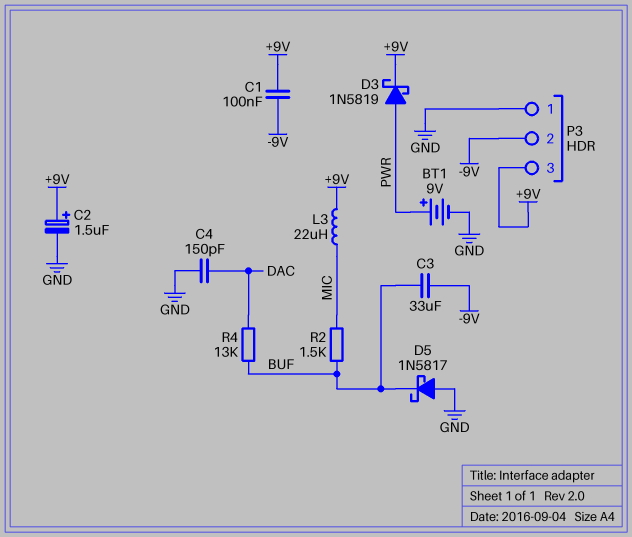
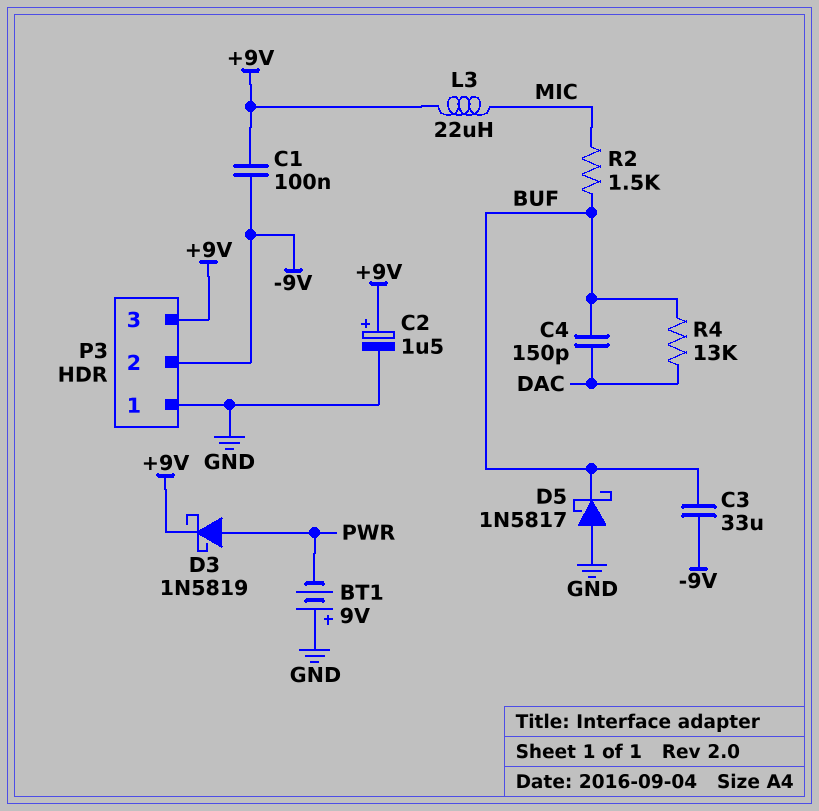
BT1: 9V (plus PWR, minus GND) -> 9V (plus GND, minus PWR)
C4: 150pF (DAC, GND) -> 150pF (BUF, DAC)

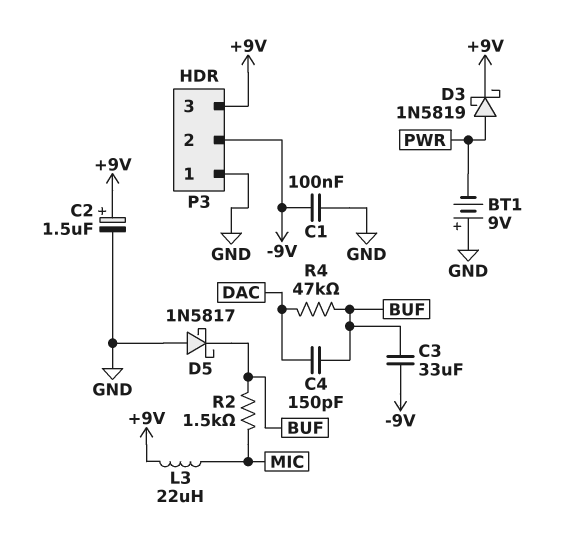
C1: 100nF (+9V, -9V) -> 100nF (-9V, GND)
R4: 13k (BUF, DAC) -> 47k (BUF, DAC)

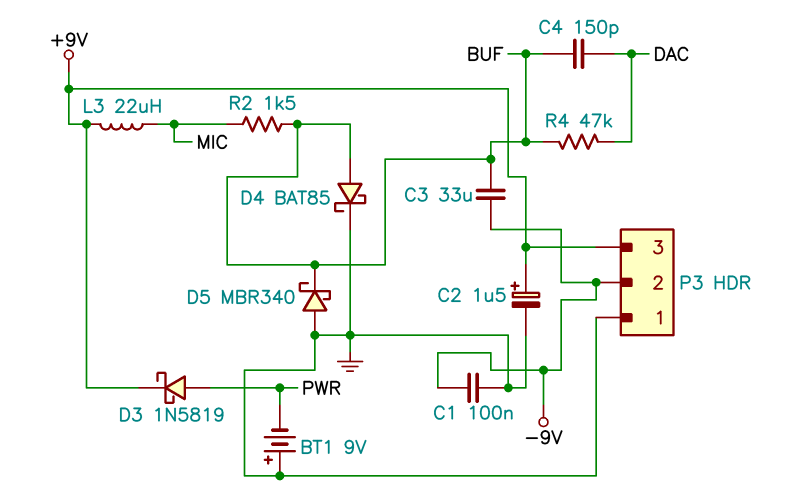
D4: none -> schottky BAT85 (A BUF, K GND)
D5: schottky 1N5817 (A GND, K BUF) -> schottky MBR340 (A GND, K BUF)

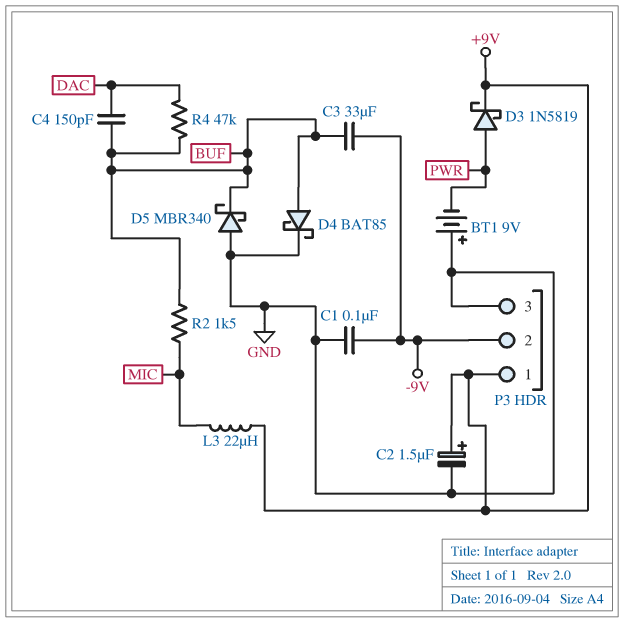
P3 pin 1: GND -> +9V
P3 pin 3: +9V -> GND

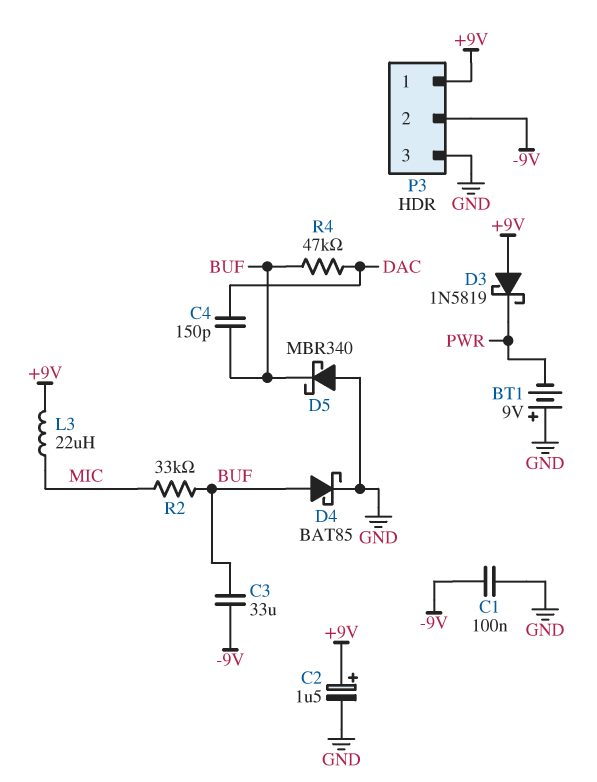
D3: schottky 1N5819 (A PWR, K +9V) -> schottky 1N5819 (A +9V, K PWR)
R2: 1.5k (BUF, MIC) -> 33k (BUF, MIC)

